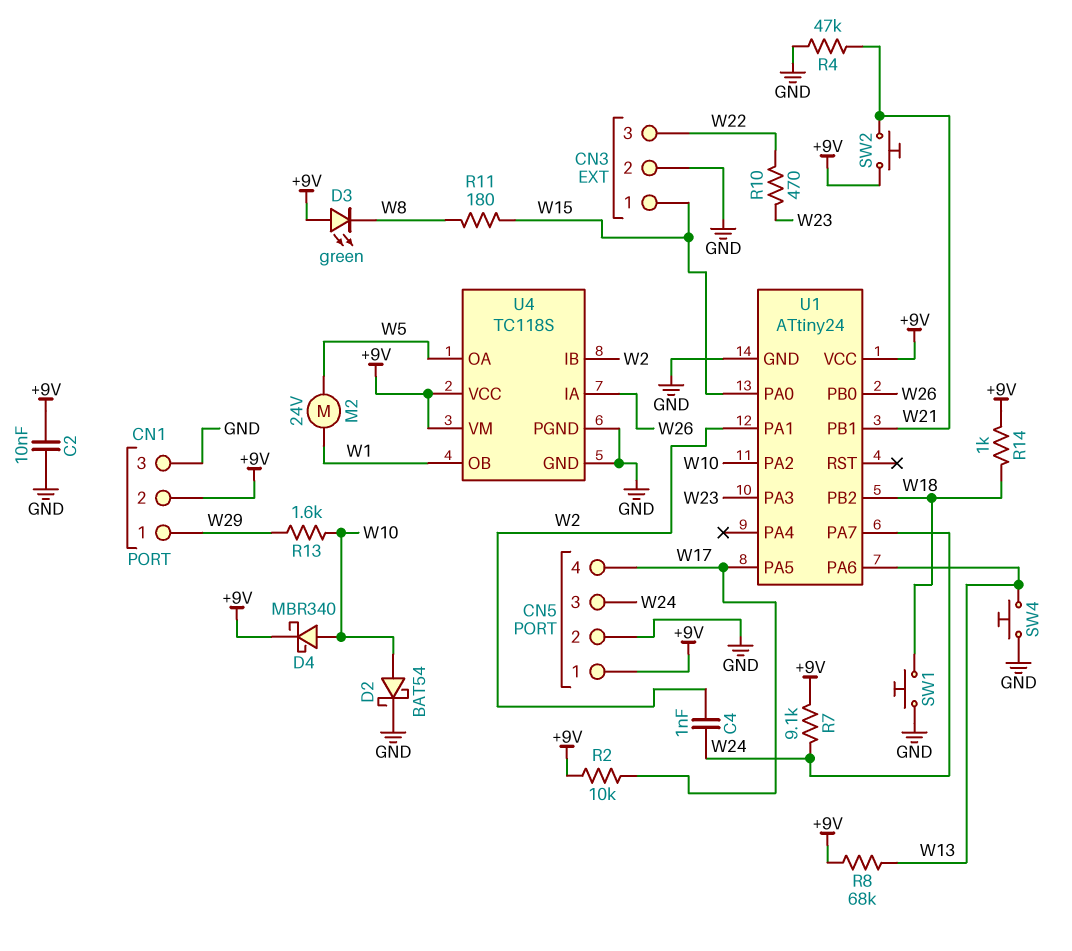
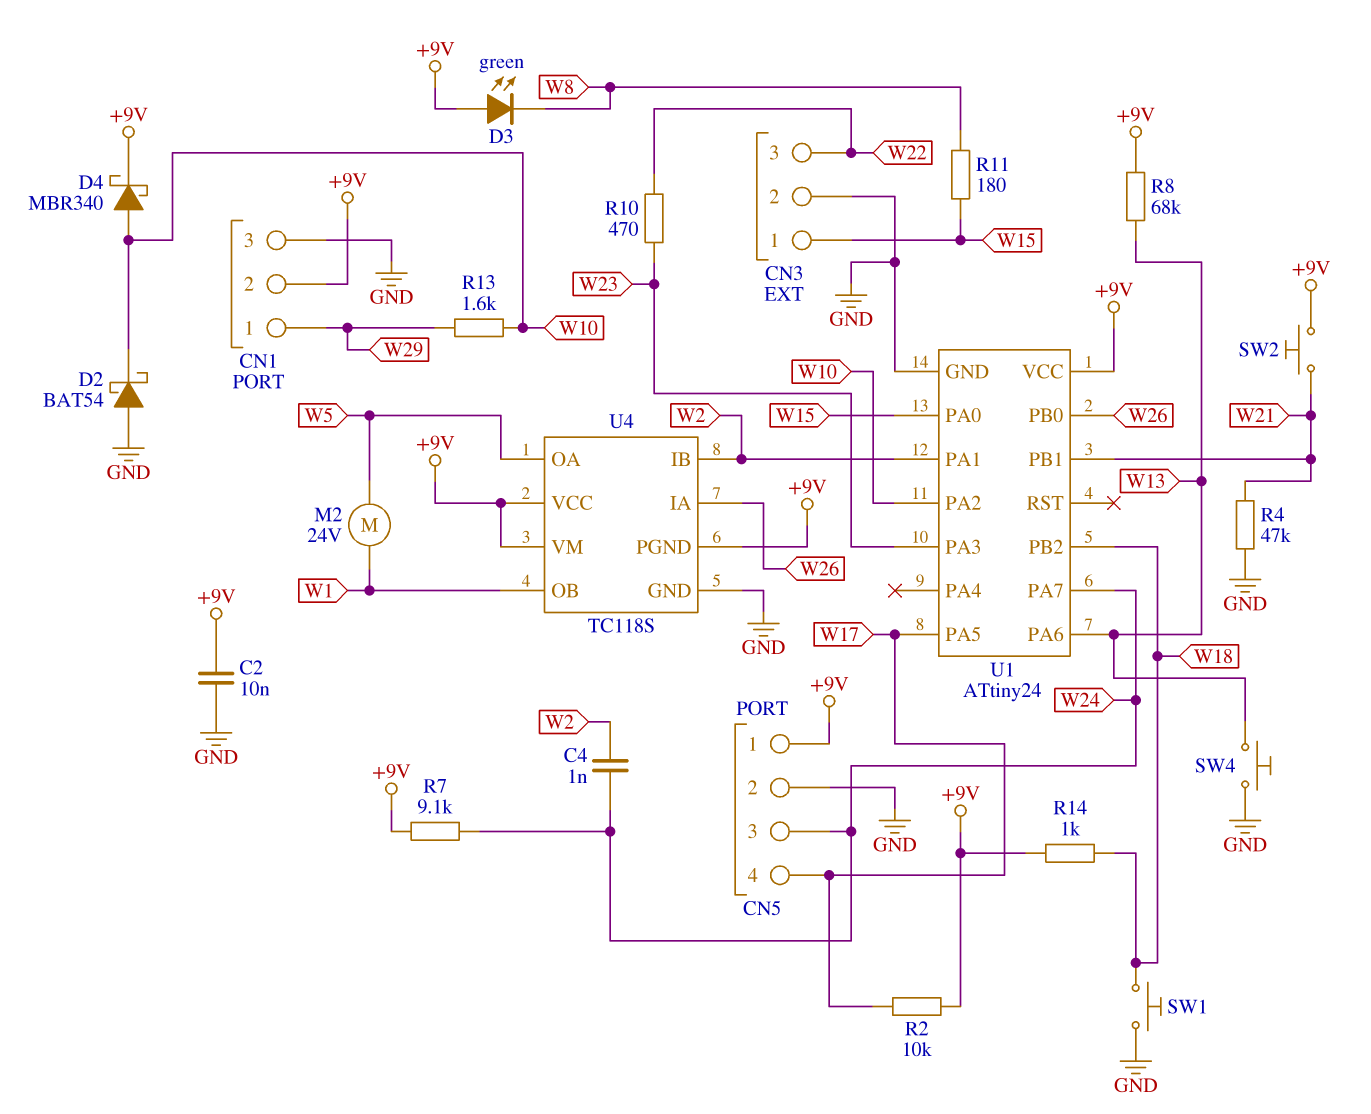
D2: schottky BAT54 (A W10, K GND) -> schottky BAT54 (A GND, K W10)
U4 pin PGND: GND -> +9V

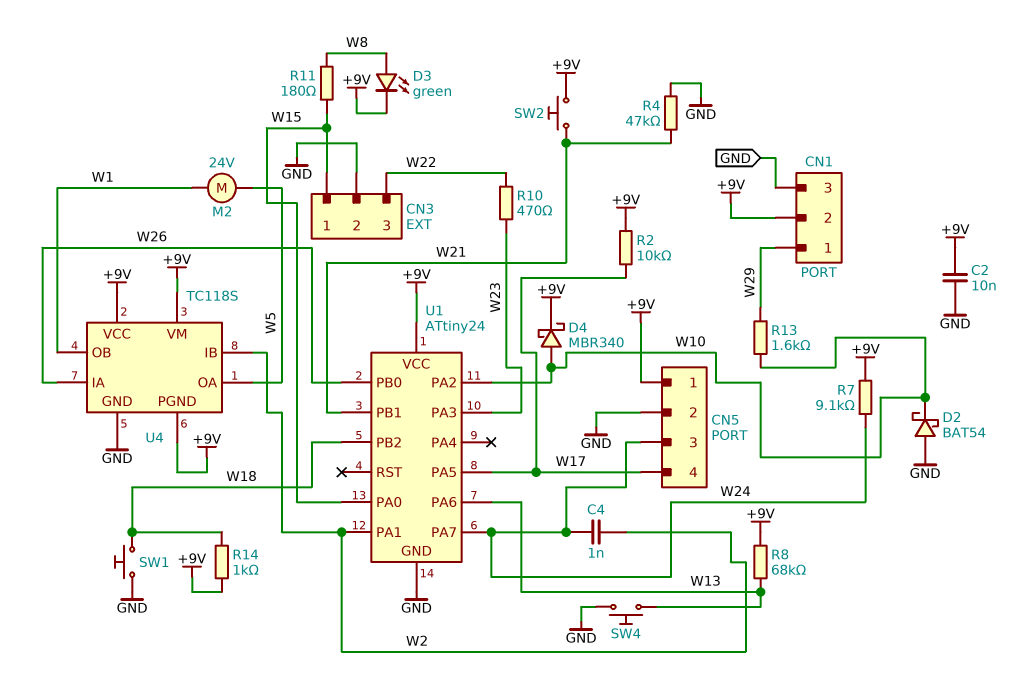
D3: LED green (A +9V, K W8) -> LED green (A W8, K +9V)

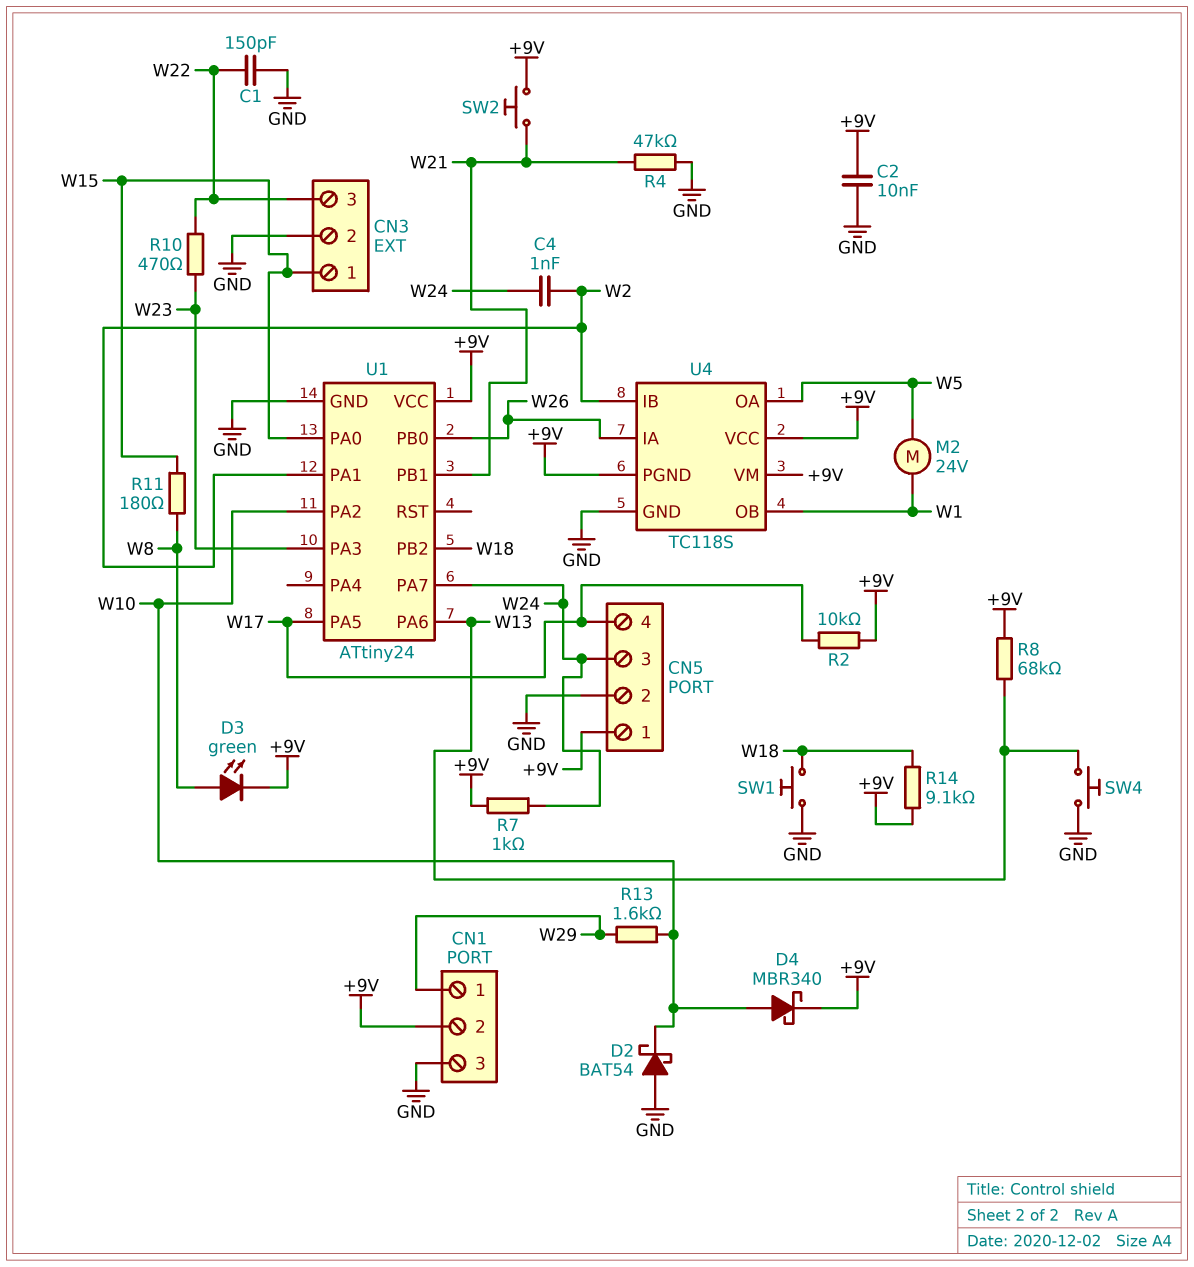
C1: none -> 150pF (GND, W22)
R7: 9.1k (+9V, W24) -> 1k (+9V, W24)
R14: 1k (+9V, W18) -> 9.1k (+9V, W18)

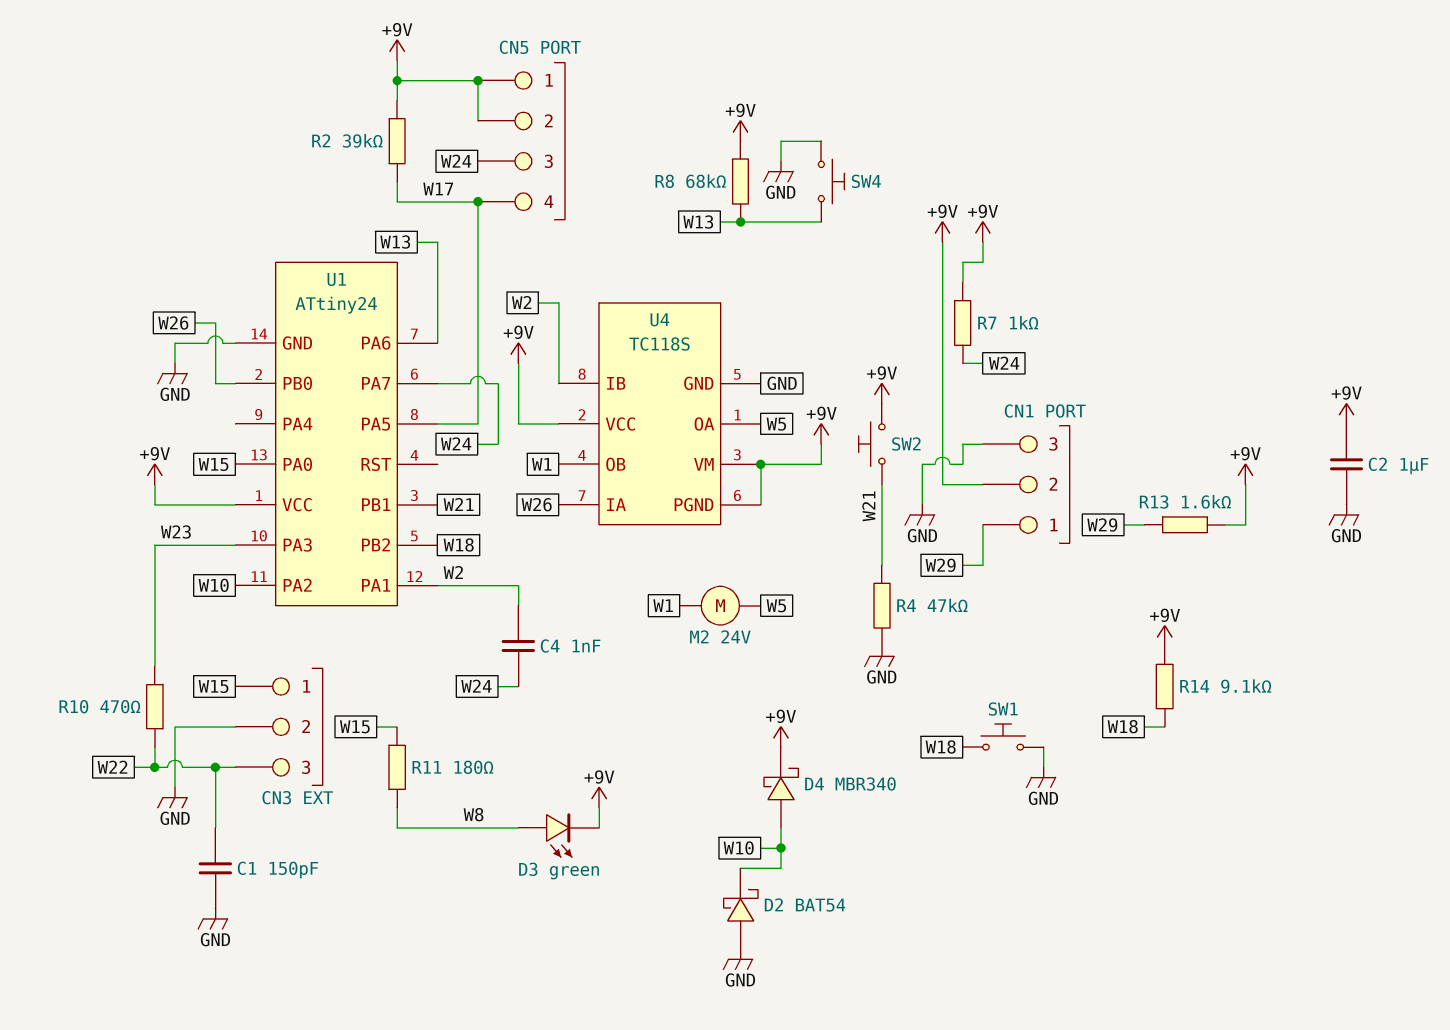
C2: 10nF (+9V, GND) -> 1uF (+9V, GND)
CN5 pin 2: GND -> +9V
R2: 10k (+9V, W17) -> 39k (+9V, W17)
R13: 1.6k (W10, W29) -> 1.6k (+9V, W29)

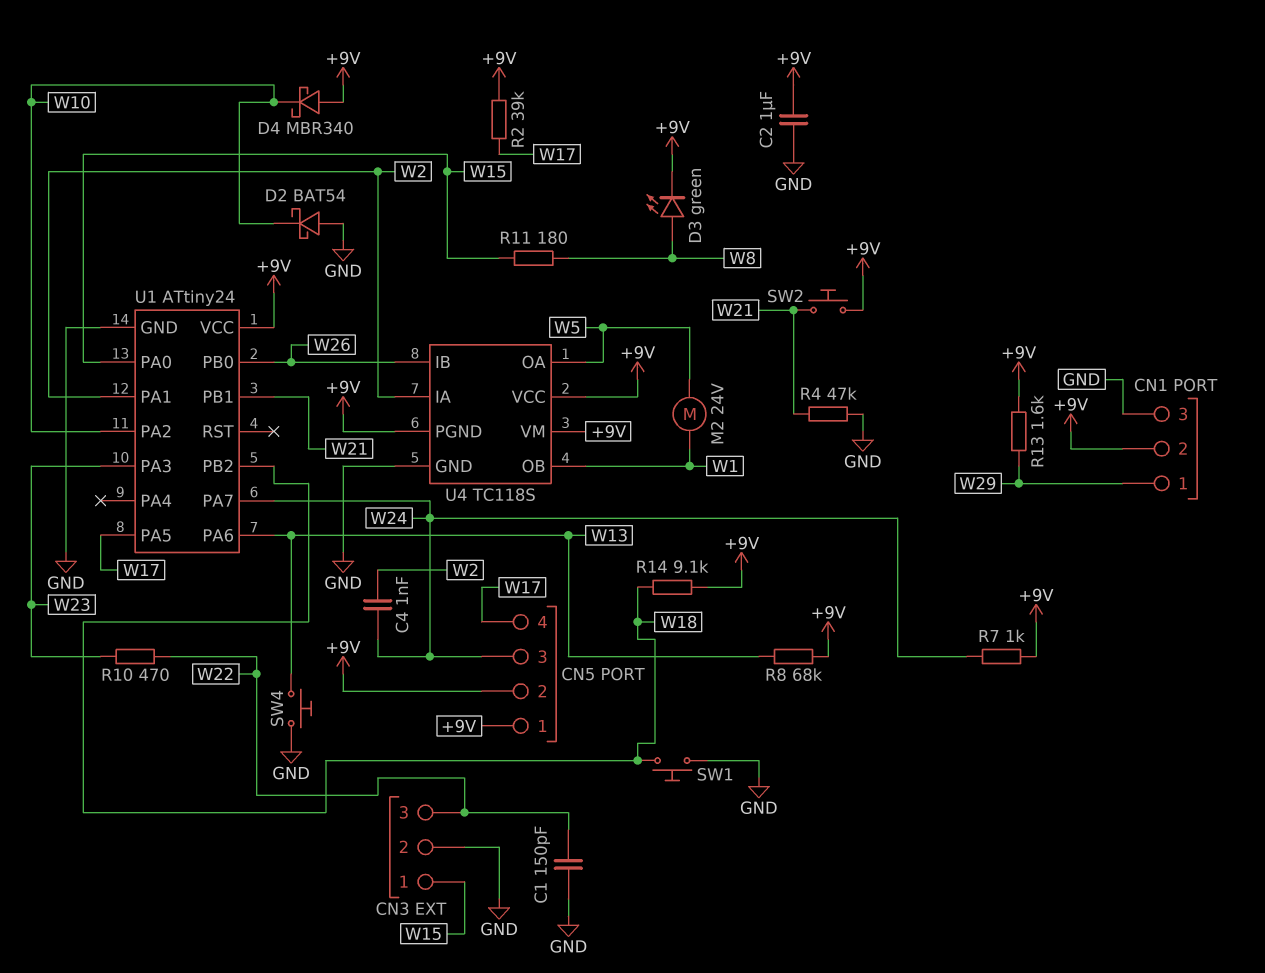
D4: schottky MBR340 (A W10, K +9V) -> schottky MBR340 (A +9V, K W10)
U4 pin IA: W26 -> W2
U4 pin IB: W2 -> W26

